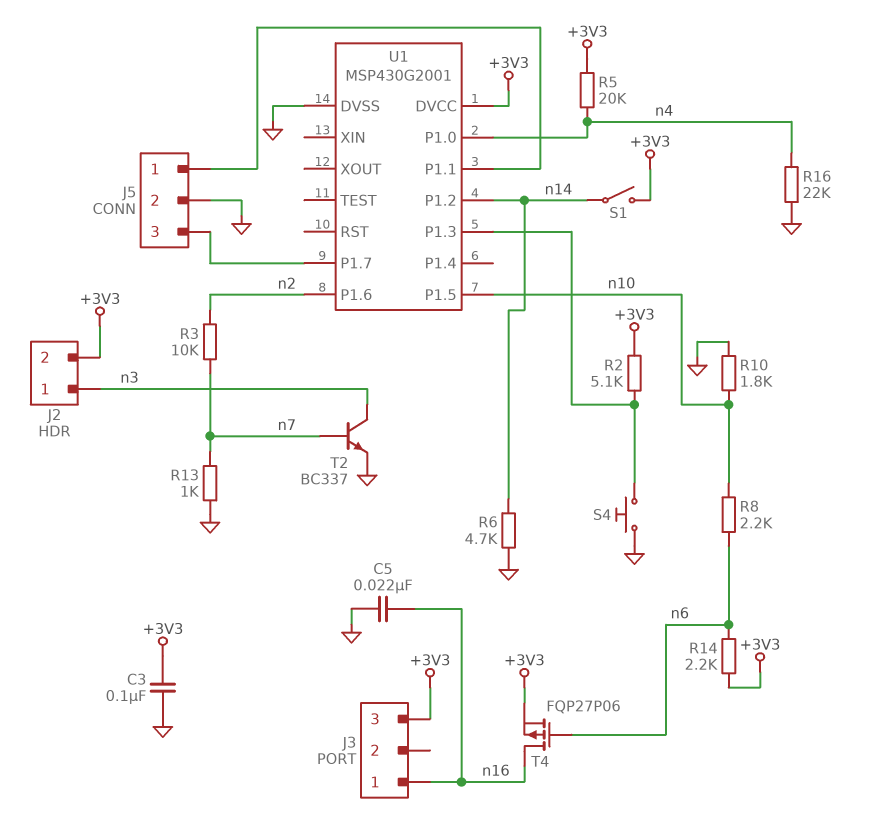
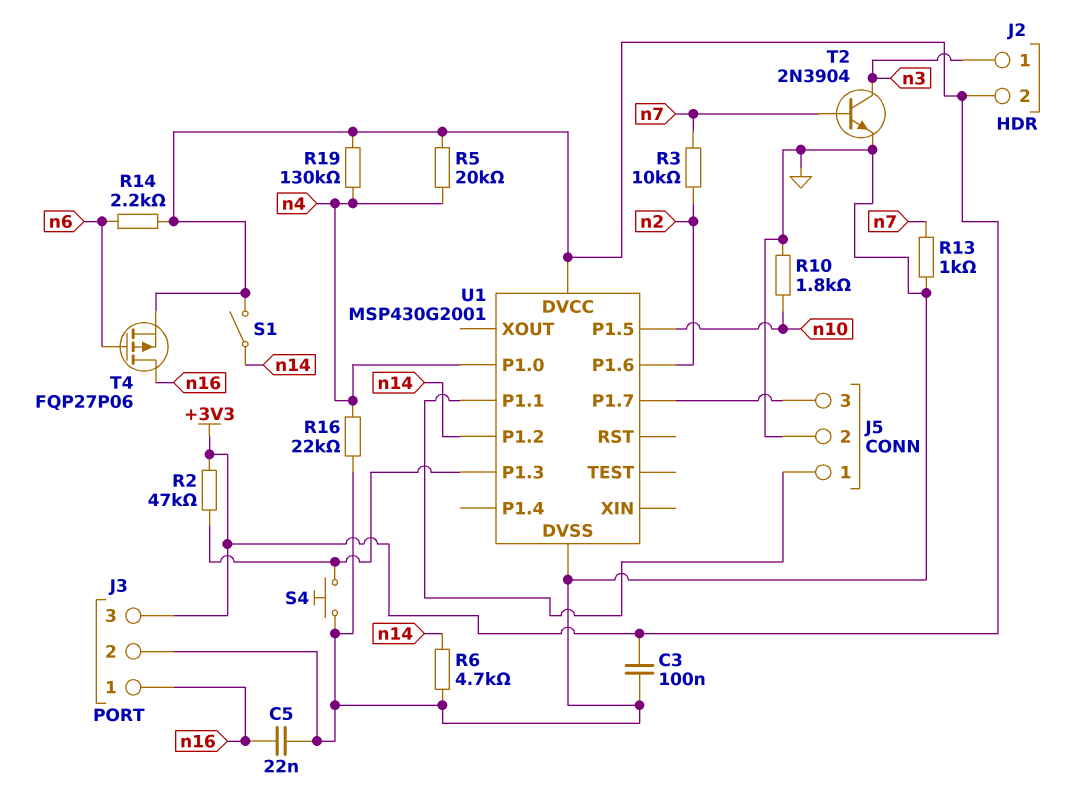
J3 pin 2: none -> GND
R2: 5.1k (+3V3, U1/P1.3) -> 47k (+3V3, U1/P1.3)
R8: 2.2k (n6, n10) -> none
R19: none -> 130k (+3V3, n4)
T2: NPN BC337 (B n7, C n3, E GND) -> NPN 2N3904 (B n7, C n3, E GND)

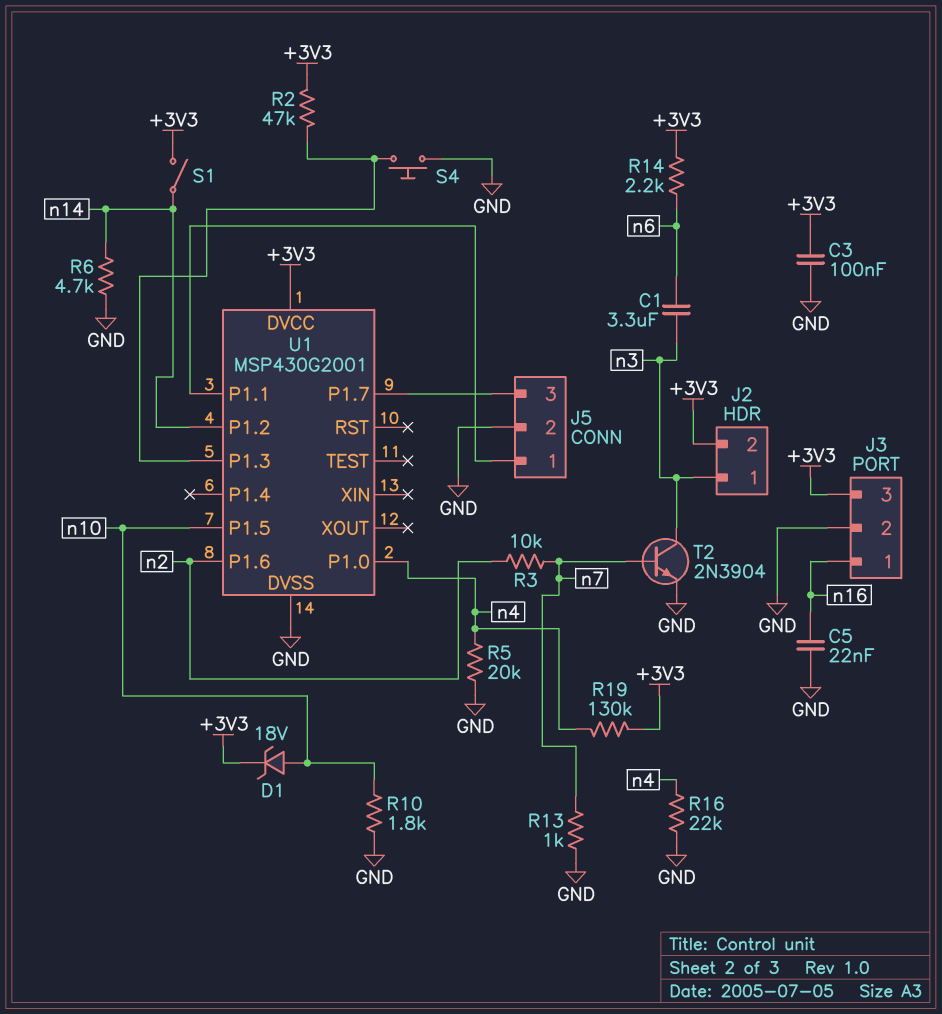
C1: none -> 3.3uF (n3, n6)
D1: none -> zener 18V (A n10, K +3V3)
R5: 20k (+3V3, n4) -> 20k (GND, n4)
T4: PMOS FQP27P06 (G n6, D n16, S +3V3) -> none

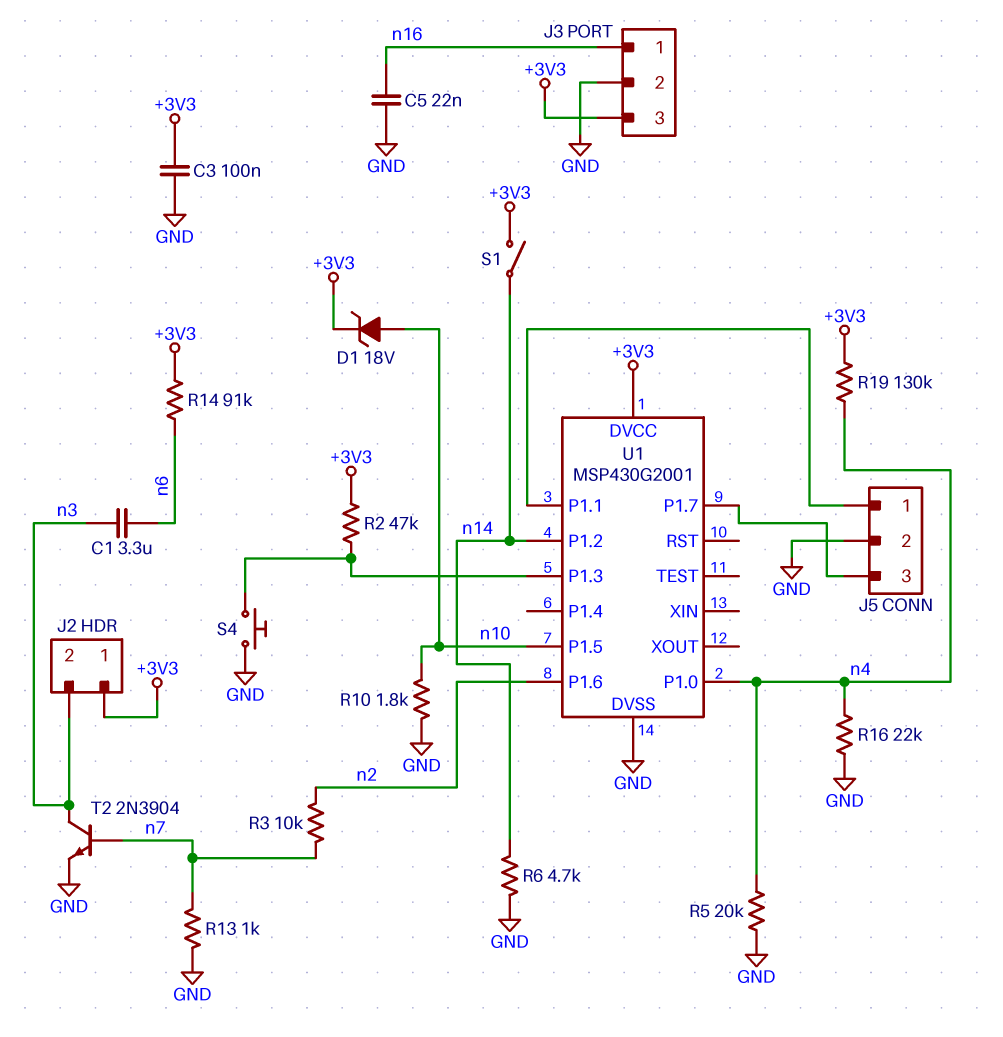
J2 pin 1: n3 -> +3V3
J2 pin 2: +3V3 -> n3
R14: 2.2k (+3V3, n6) -> 91k (+3V3, n6)

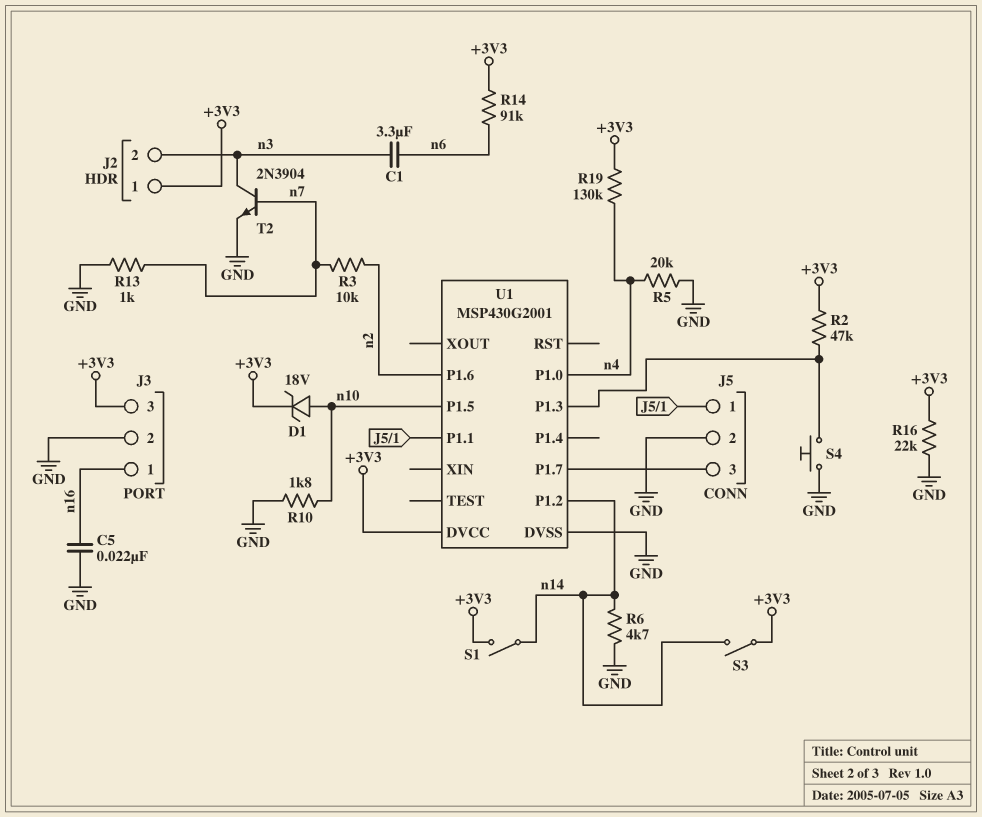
C3: 100nF (+3V3, GND) -> none
R16: 22k (GND, n4) -> 22k (+3V3, GND)
S3: none -> switch (+3V3, n14)

